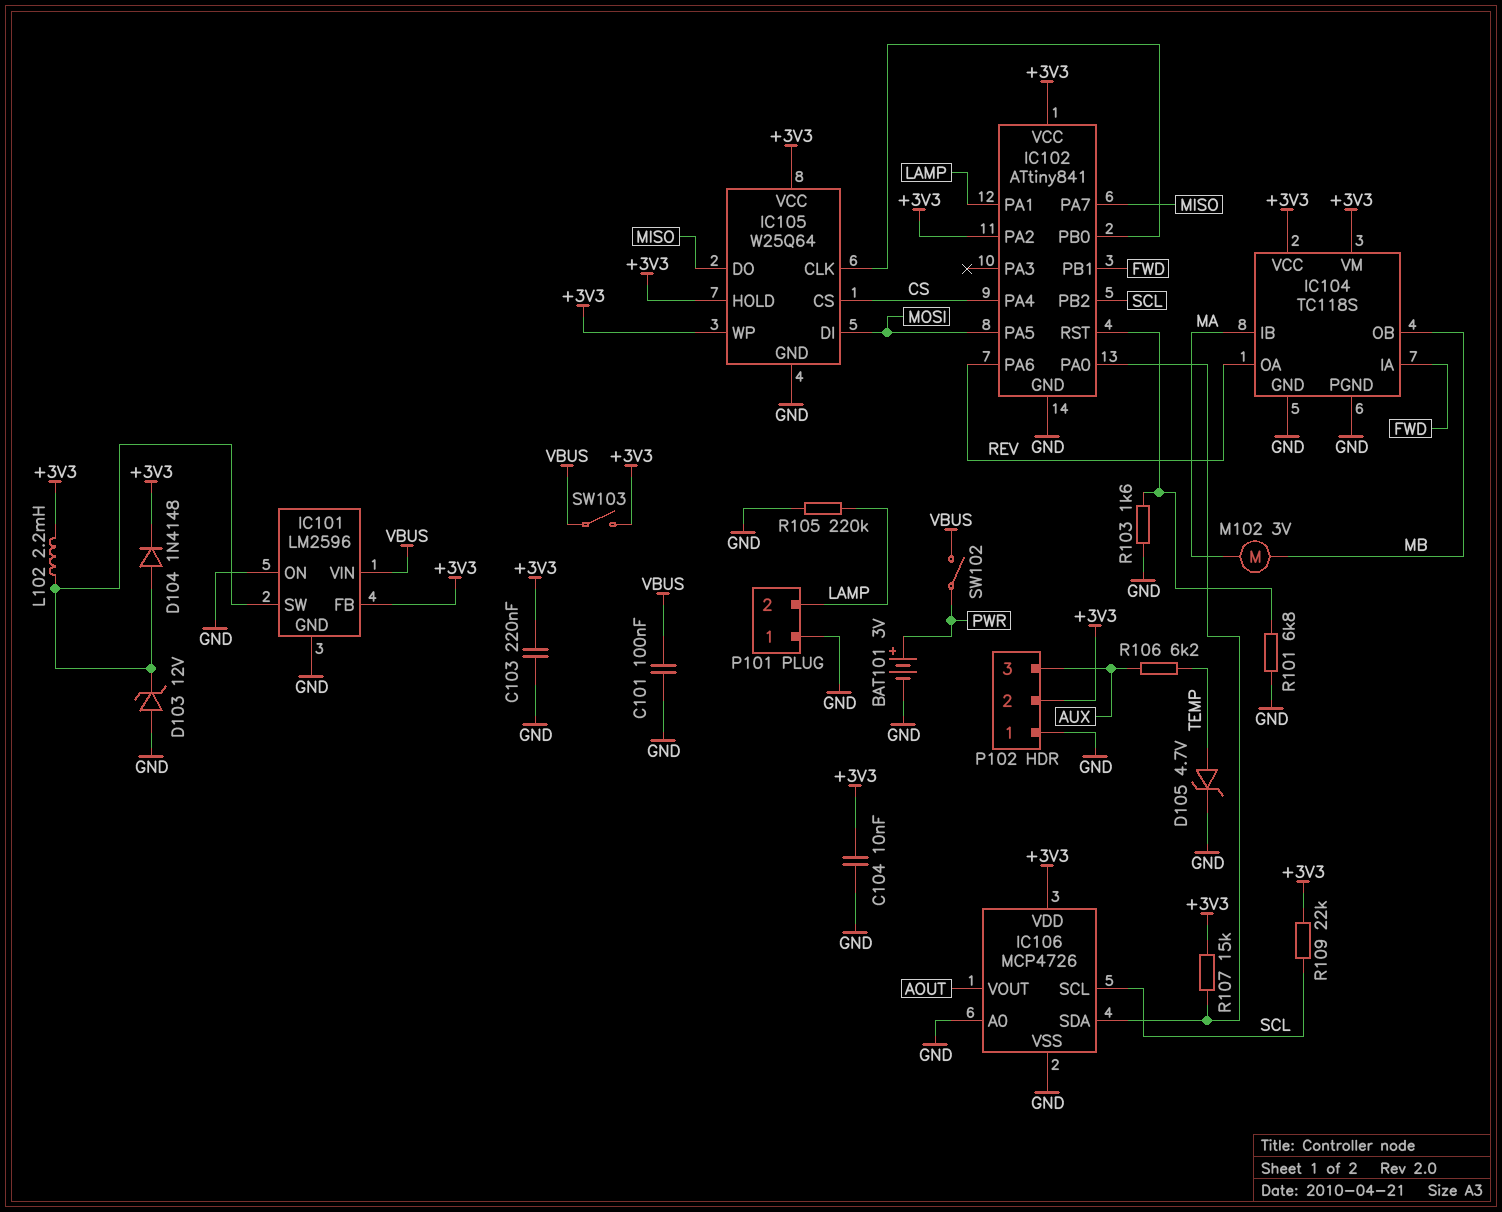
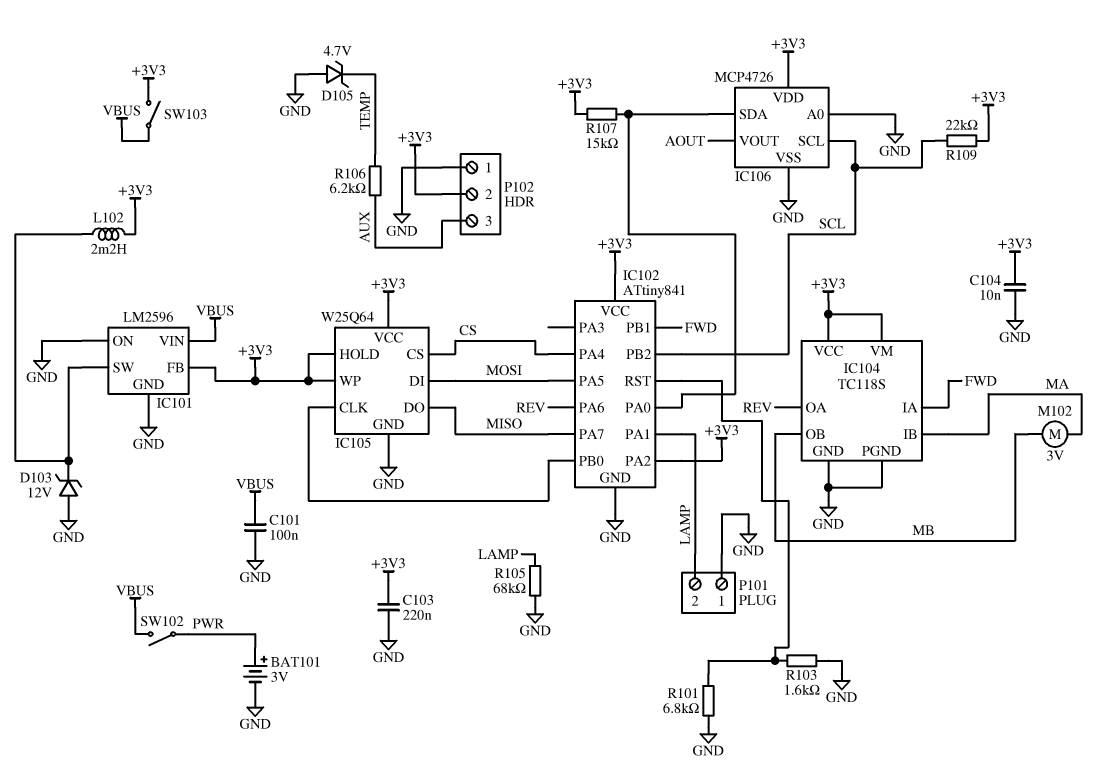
D104: diode 1N4148 (A IC101/SW, K +3V3) -> none
D105: zener 4.7V (A TEMP, K GND) -> zener 4.7V (A GND, K TEMP)
R105: 220k (GND, LAMP) -> 68k (GND, LAMP)

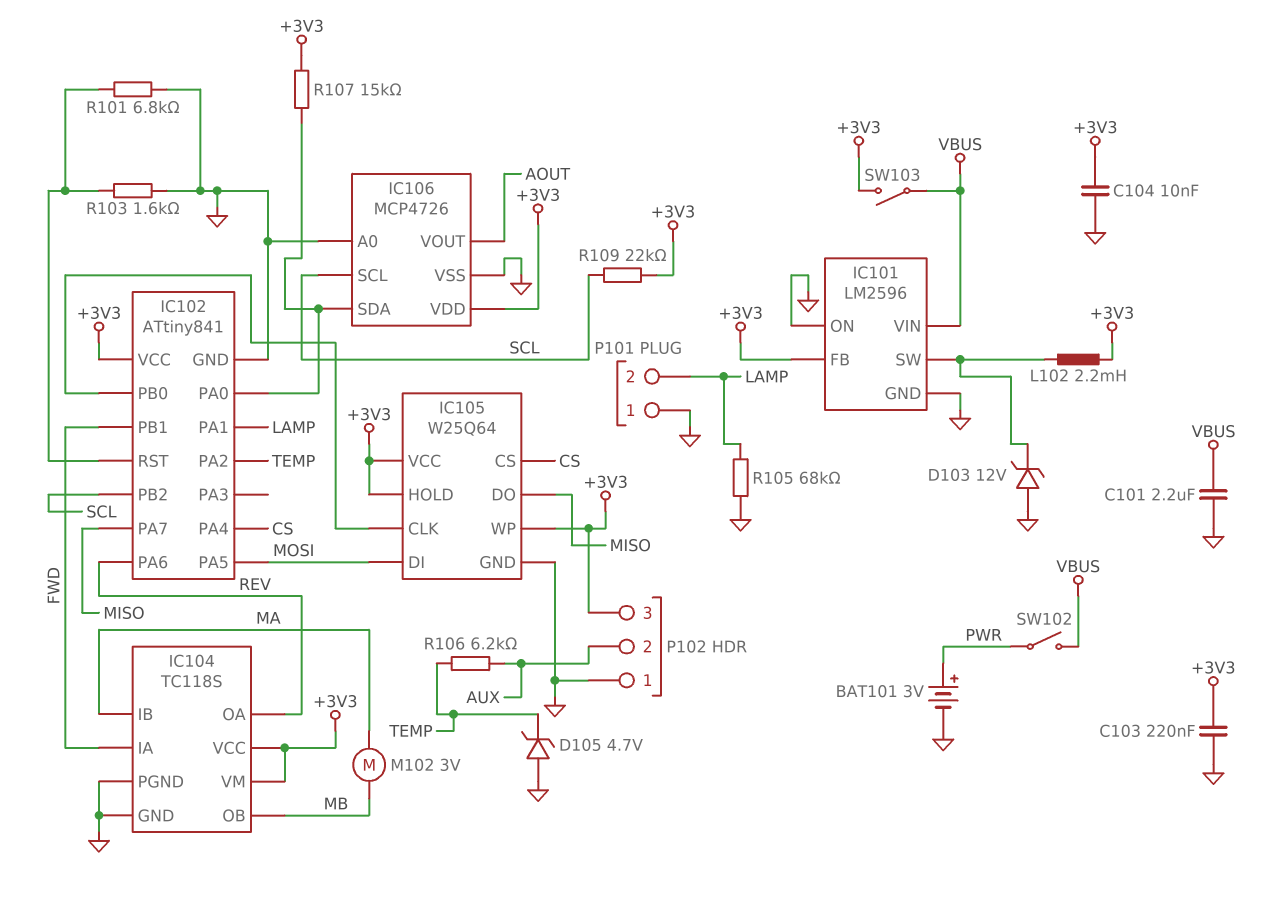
C101: 100nF (GND, VBUS) -> 2.2uF (GND, VBUS)
IC102 pin PA2: +3V3 -> TEMP
P102 pin 2: +3V3 -> AUX
P102 pin 3: AUX -> +3V3

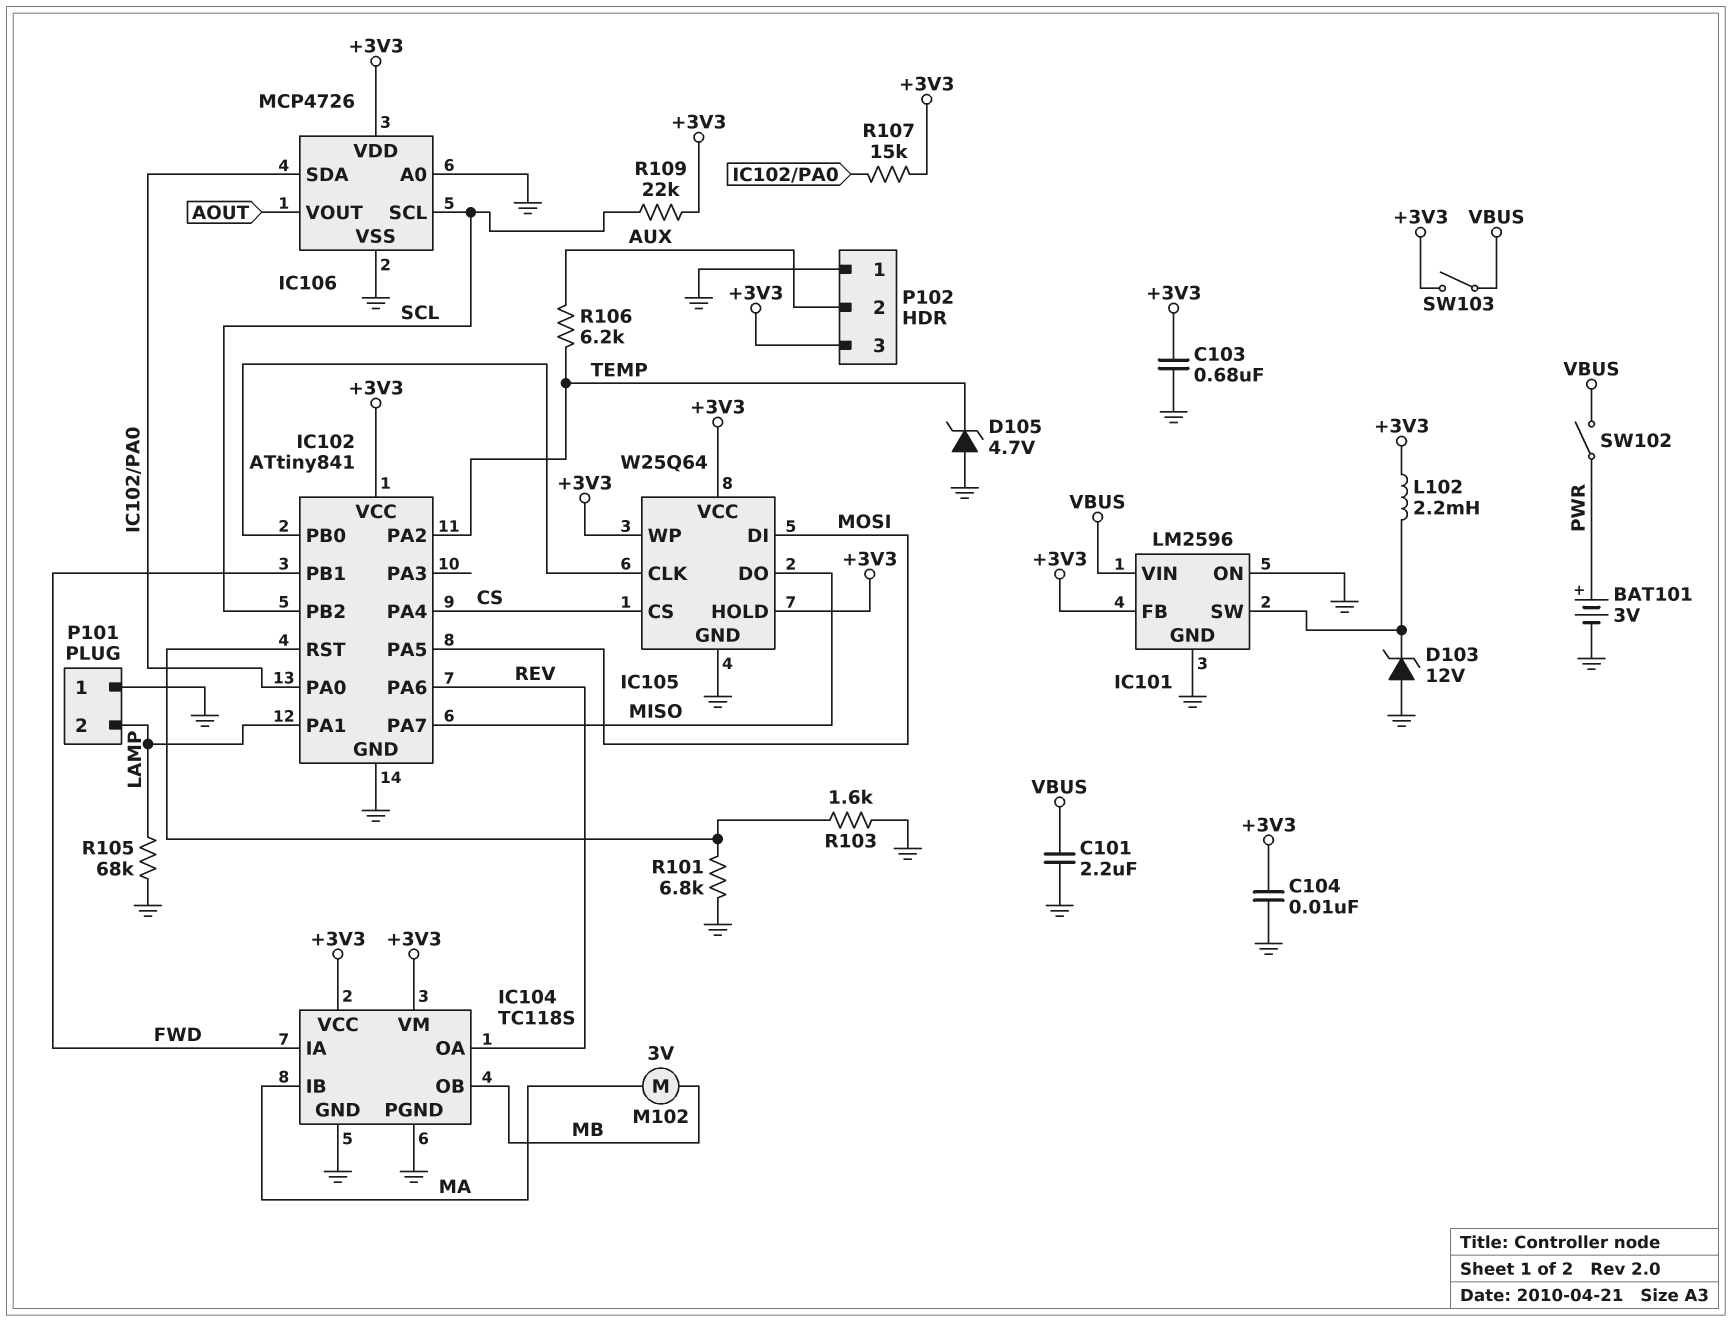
C103: 220nF (+3V3, GND) -> 680nF (+3V3, GND)

